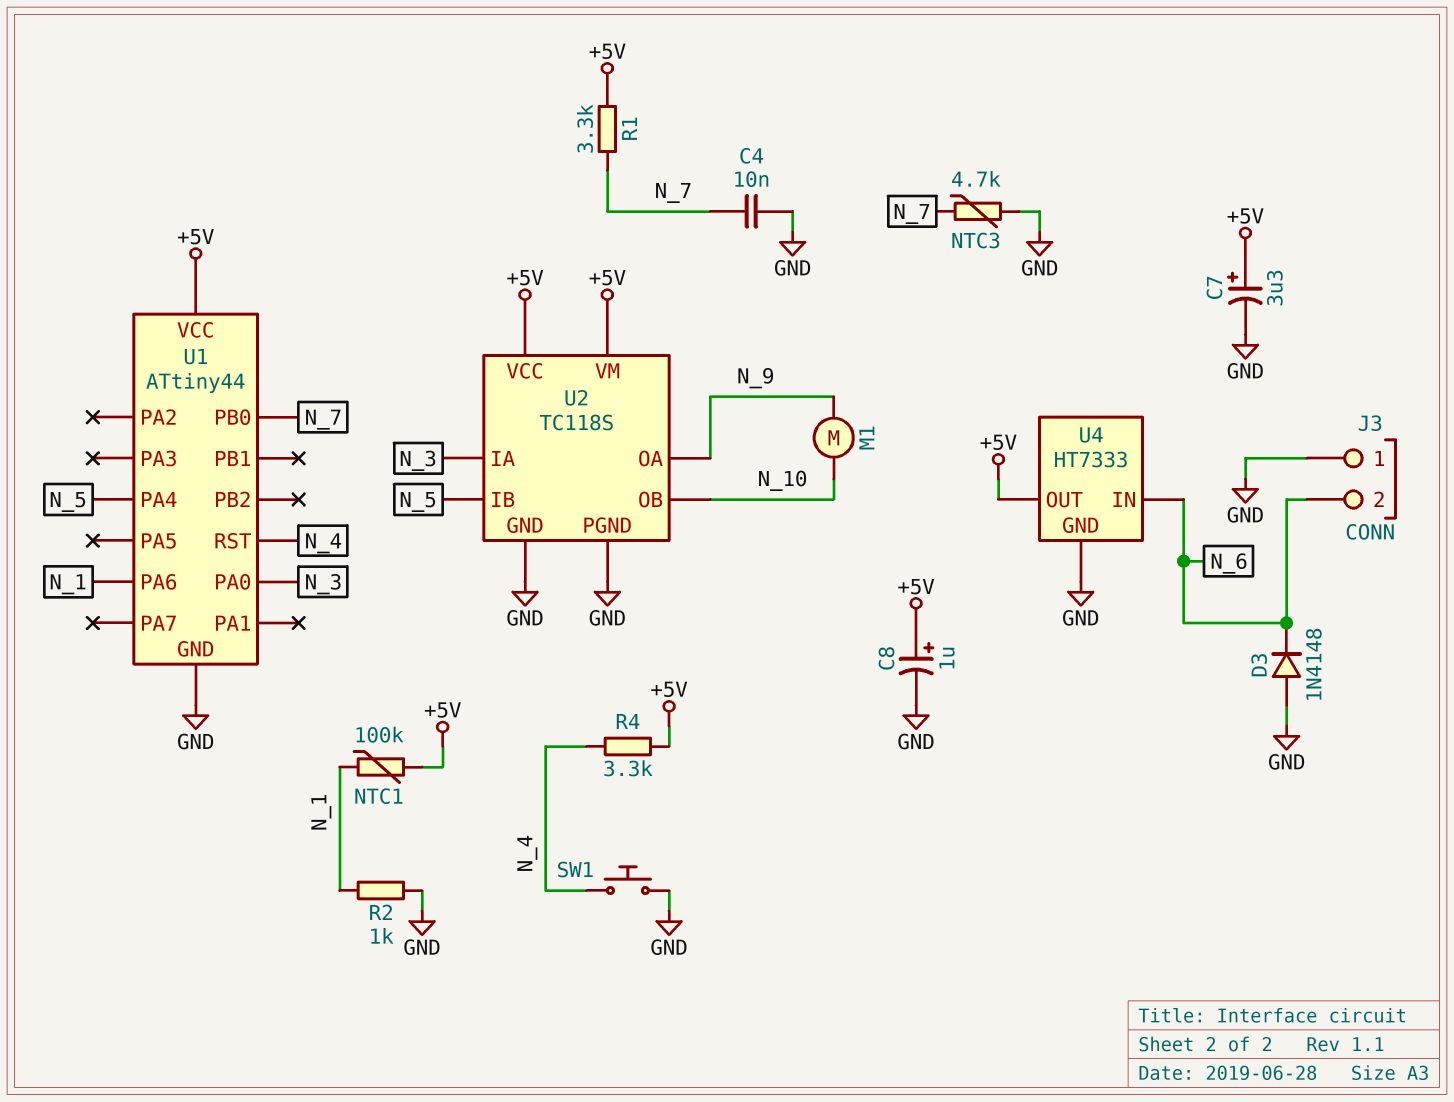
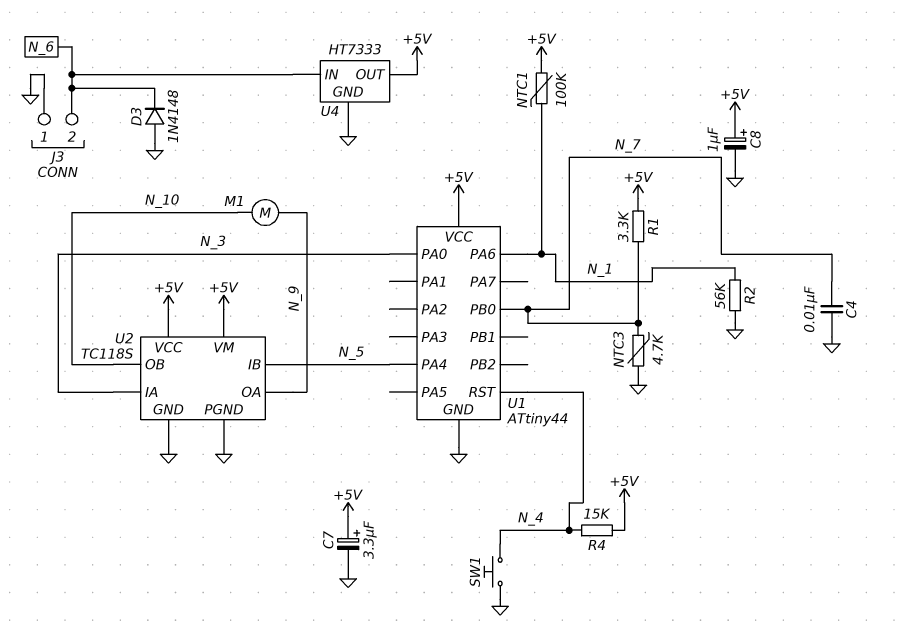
R2: 1k (GND, N_1) -> 56k (GND, N_1)
R4: 3.3k (+5V, N_4) -> 15k (+5V, N_4)

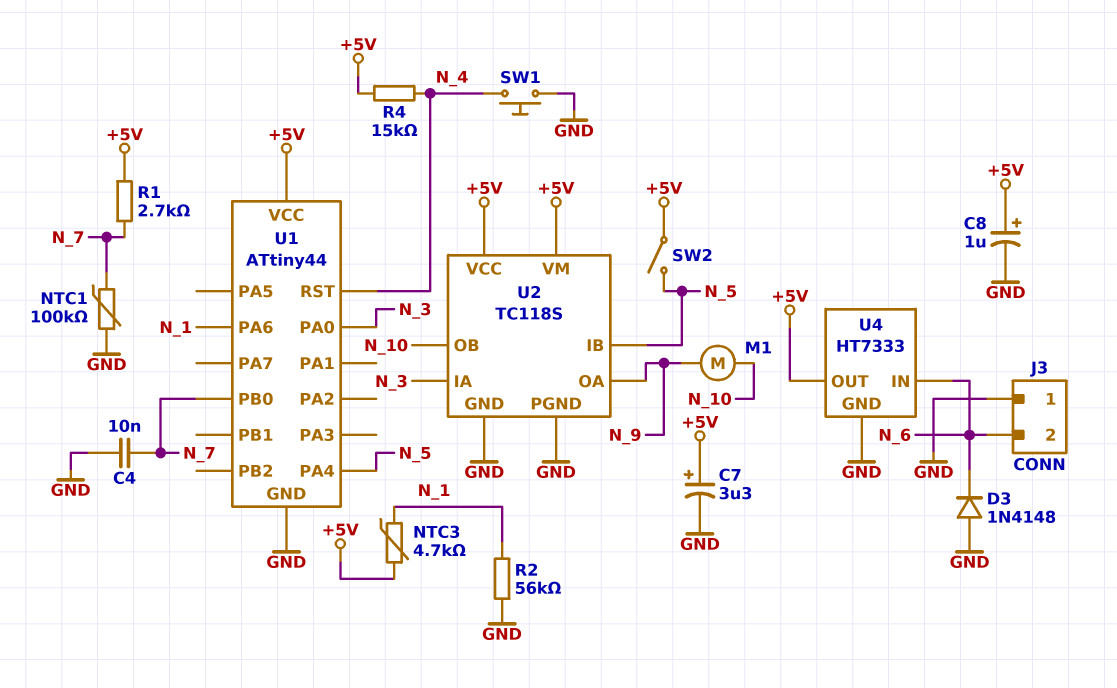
NTC1: 100k (+5V, N_1) -> 100k (GND, N_7)
NTC3: 4.7k (GND, N_7) -> 4.7k (+5V, N_1)
R1: 3.3k (+5V, N_7) -> 2.7k (+5V, N_7)
SW2: none -> switch (+5V, N_5)

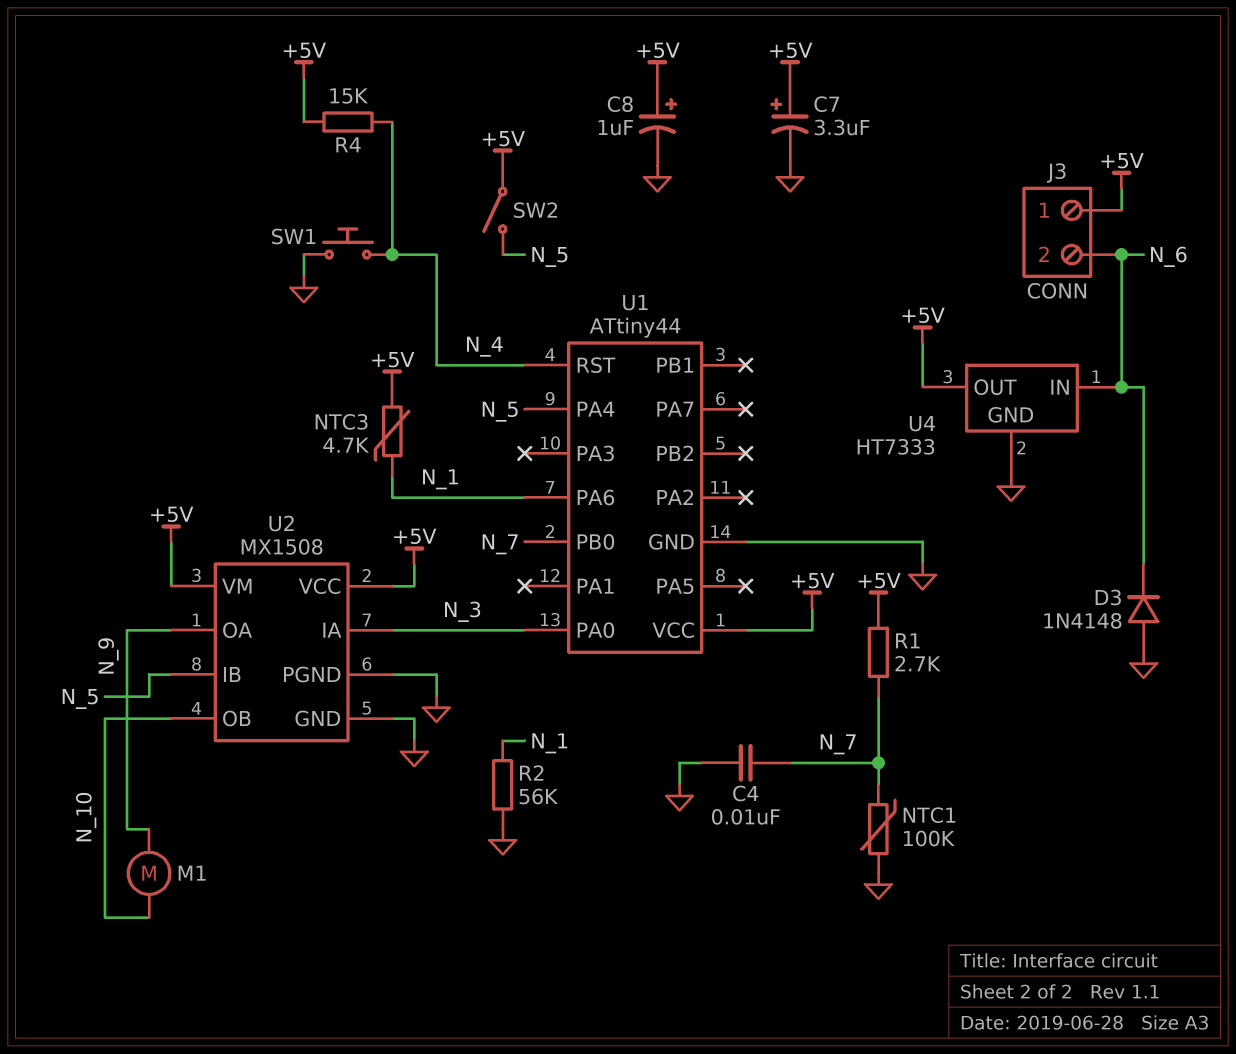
J3 pin 1: GND -> +5V
U2: TC118S -> MX1508

